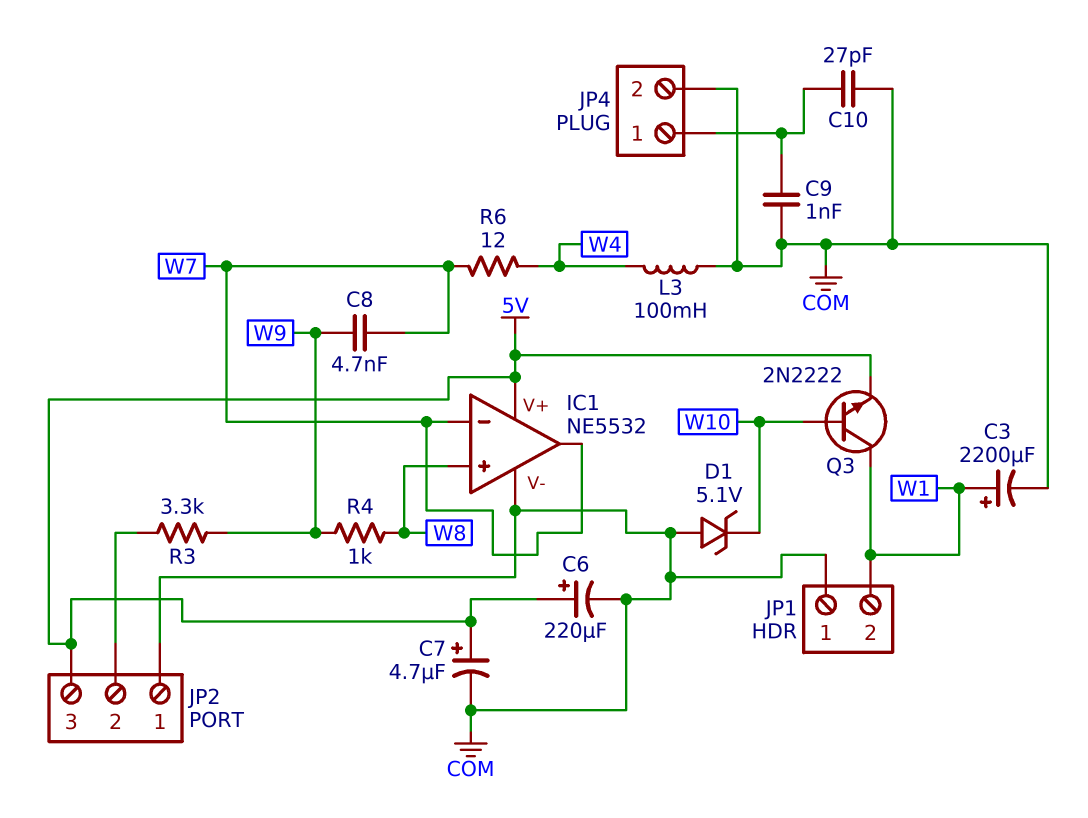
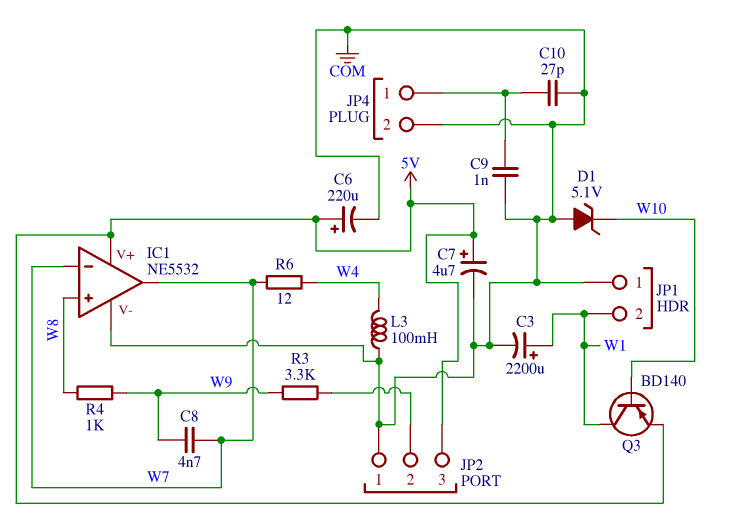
Q3: NPN 2N2222 (B W10, C W1, E 5V) -> PNP BD140 (B W10, C W1, E 5V)

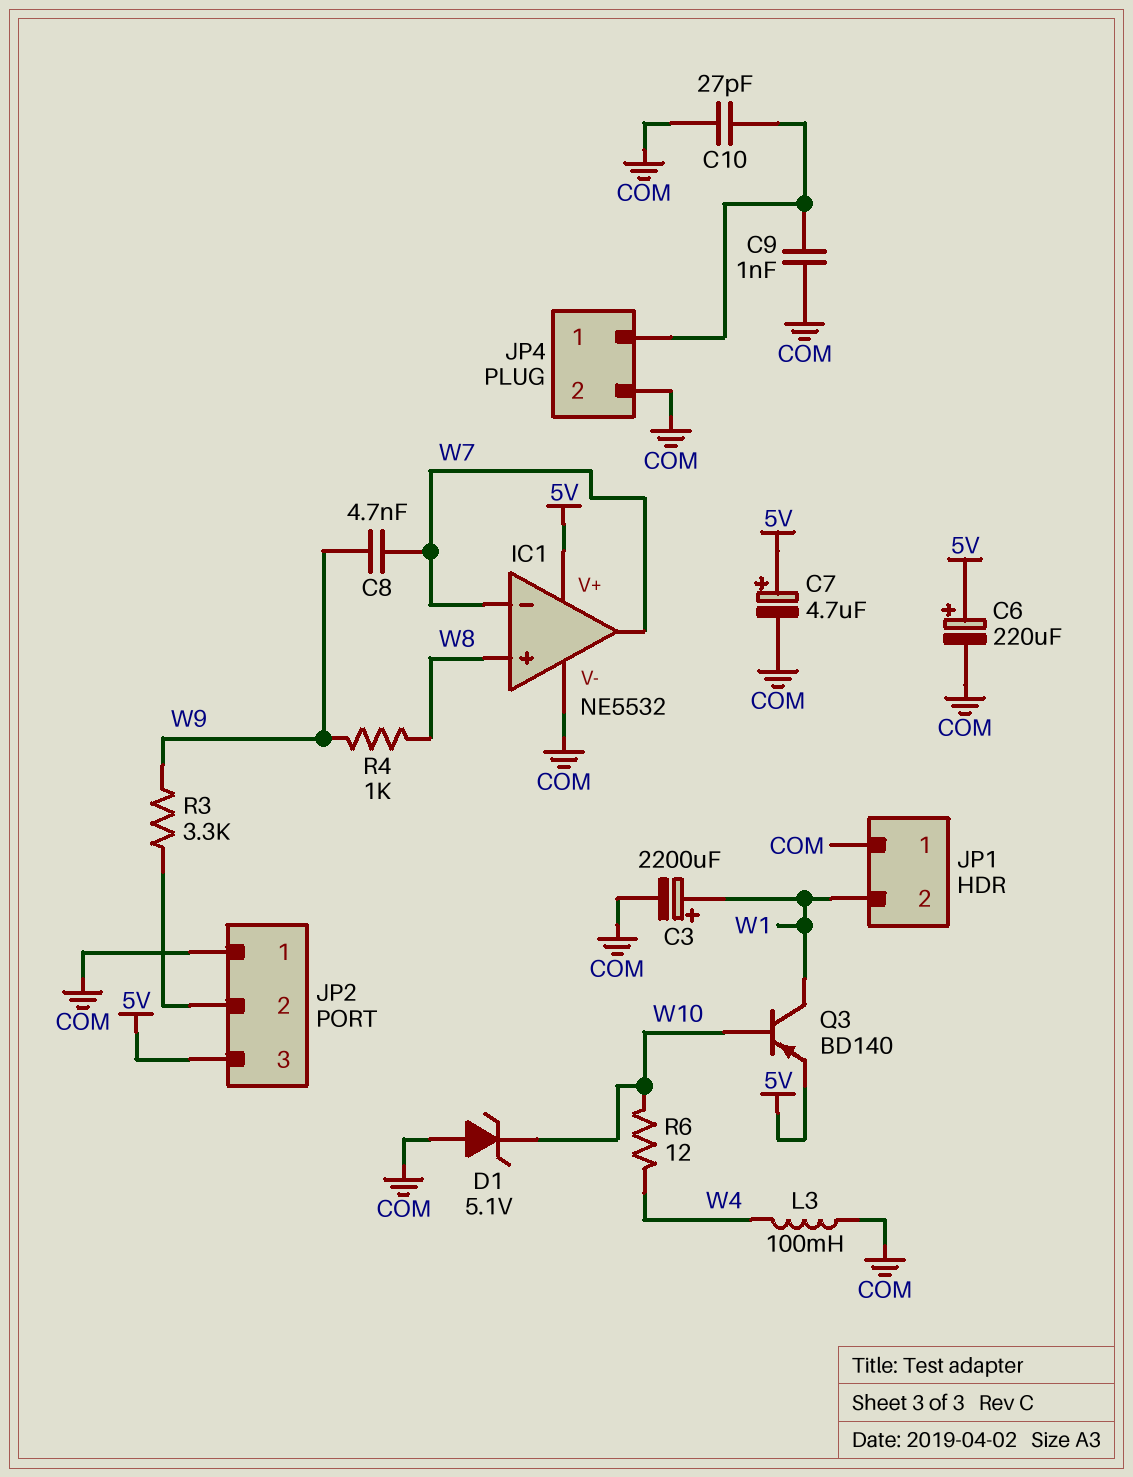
R6: 12 (W4, W7) -> 12 (W4, W10)

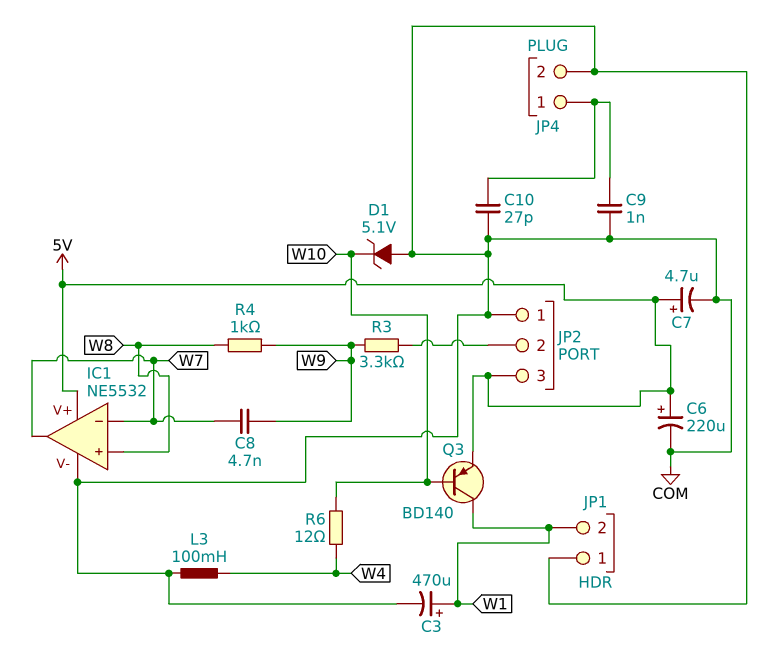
C3: 2200uF (plus W1, minus COM) -> 470uF (plus W1, minus COM)

